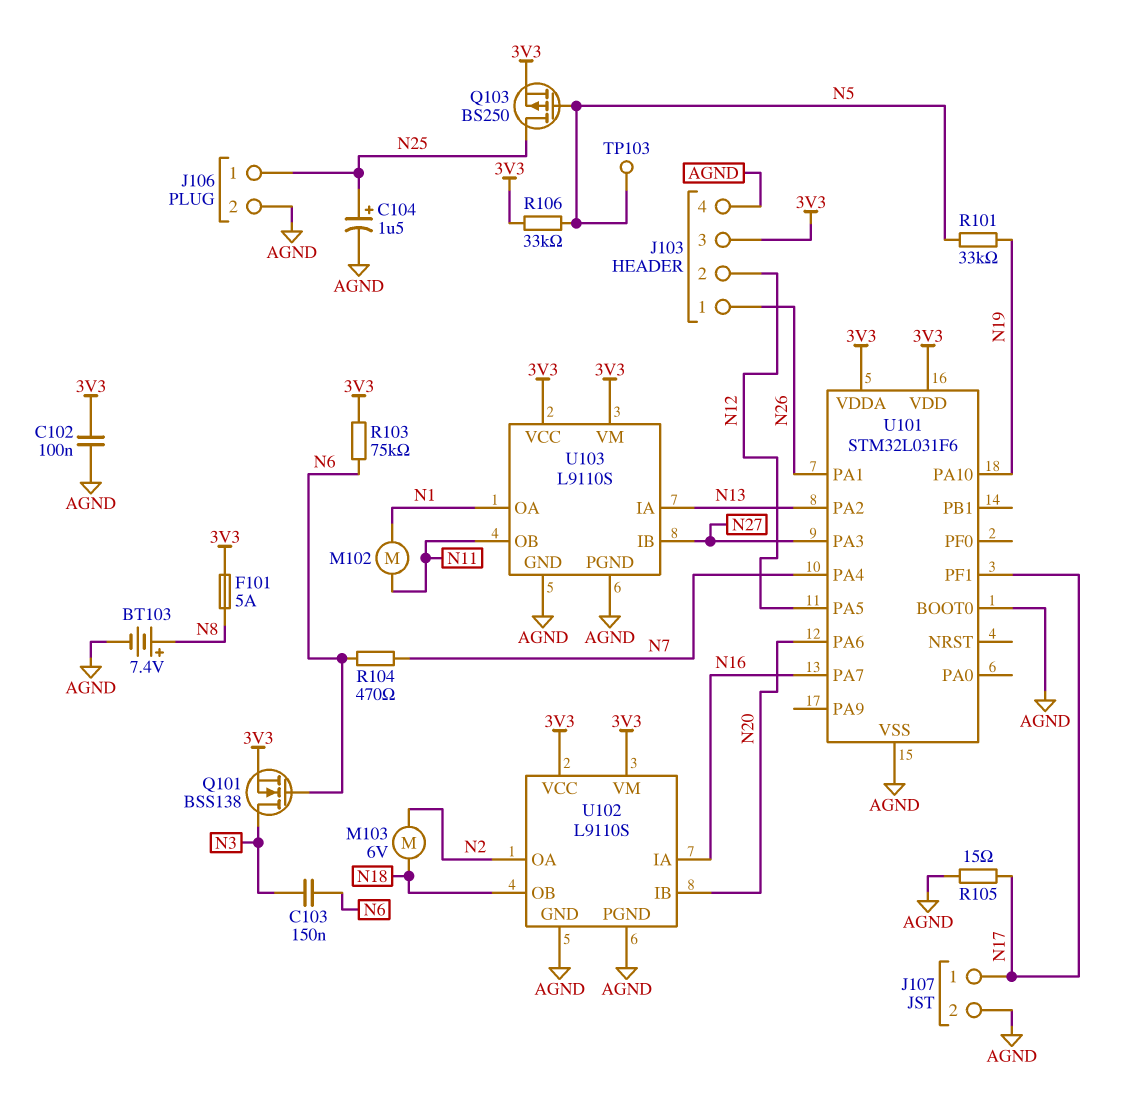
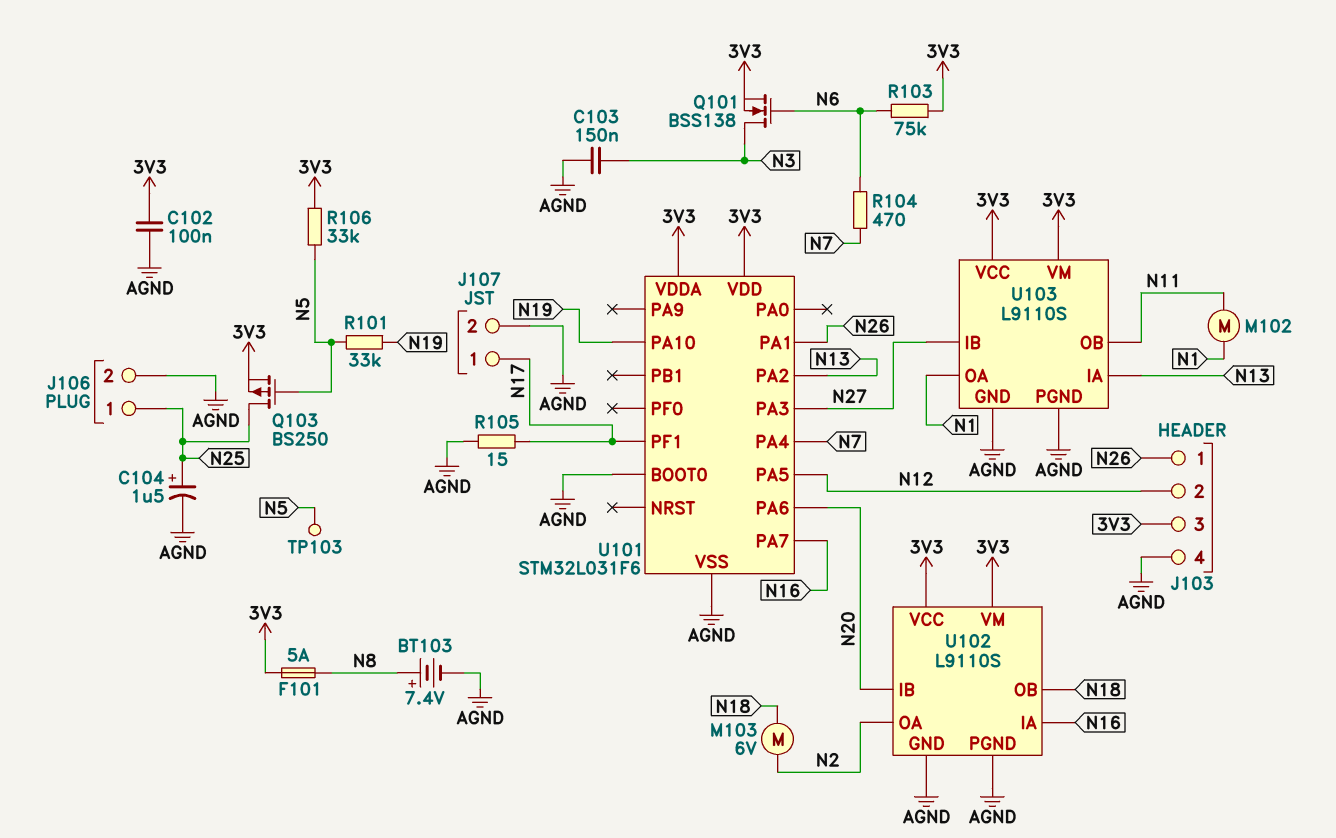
C103: 150nF (N3, N6) -> 150nF (AGND, N3)

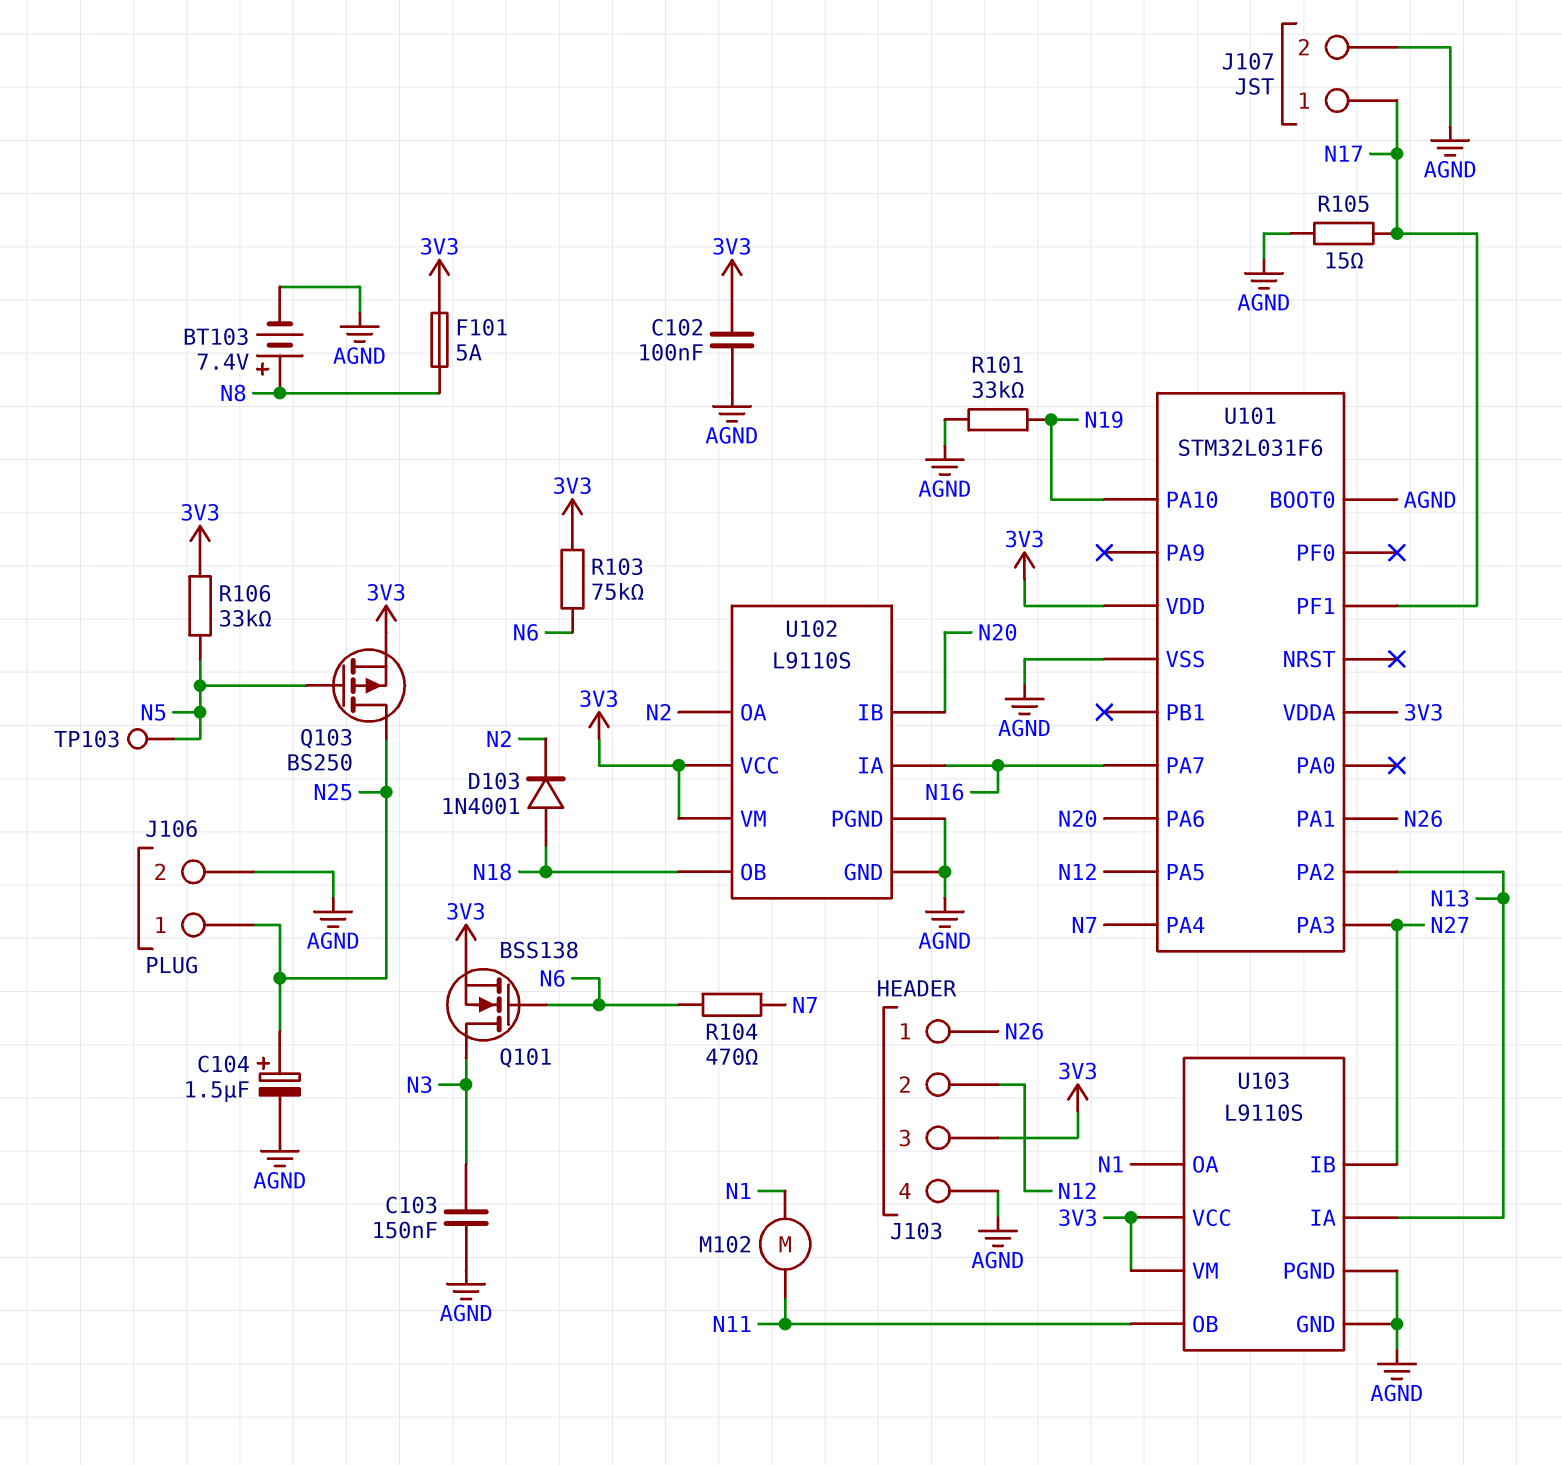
D103: none -> diode 1N4001 (A N18, K N2)
M103: motor 6V (N2, N18) -> none
R101: 33k (N5, N19) -> 33k (AGND, N19)

